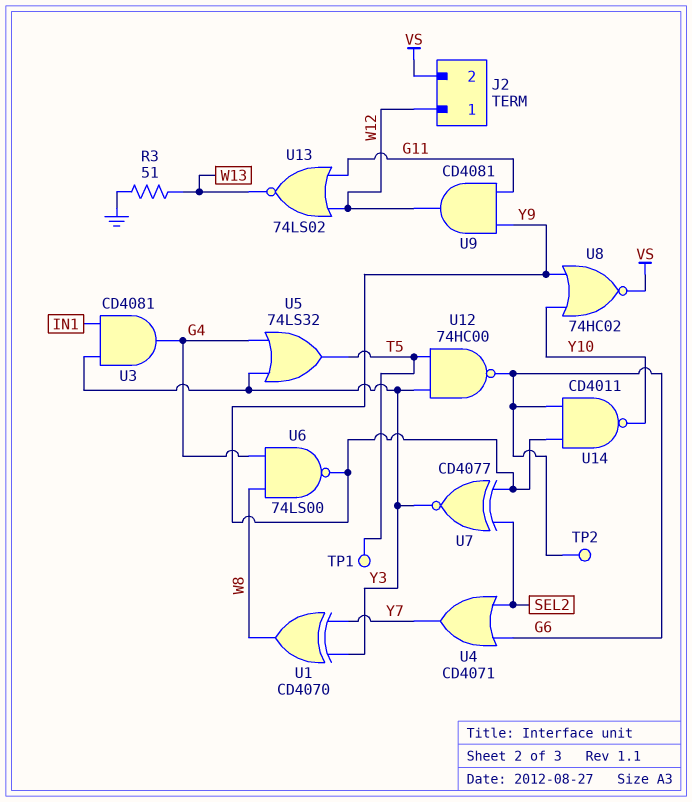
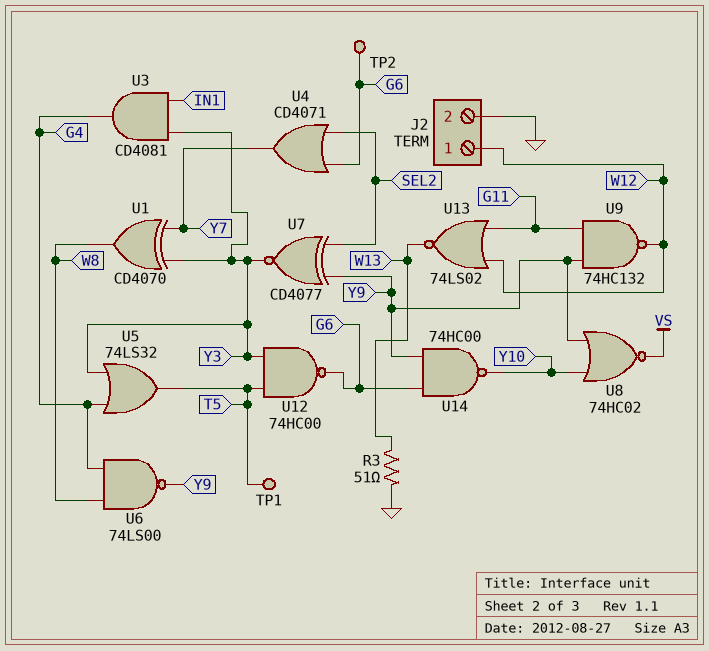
J2 pin 2: VS -> GND
U9: AND CD4081 (in G11, in Y9, out W12) -> NAND 74HC132 (in G11, in Y9, out W12)
U14: NAND CD4011 (in G6, in Y9, out Y10) -> NAND 74HC00 (in G6, in Y9, out Y10)

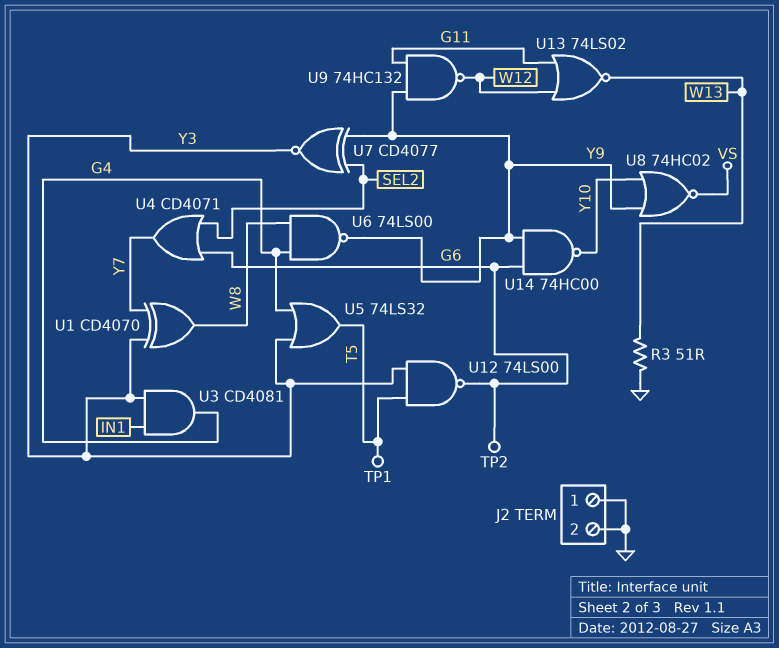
J2 pin 1: W12 -> GND
U12: NAND 74HC00 (in T5, in Y3, out G6) -> NAND 74LS00 (in T5, in Y3, out G6)

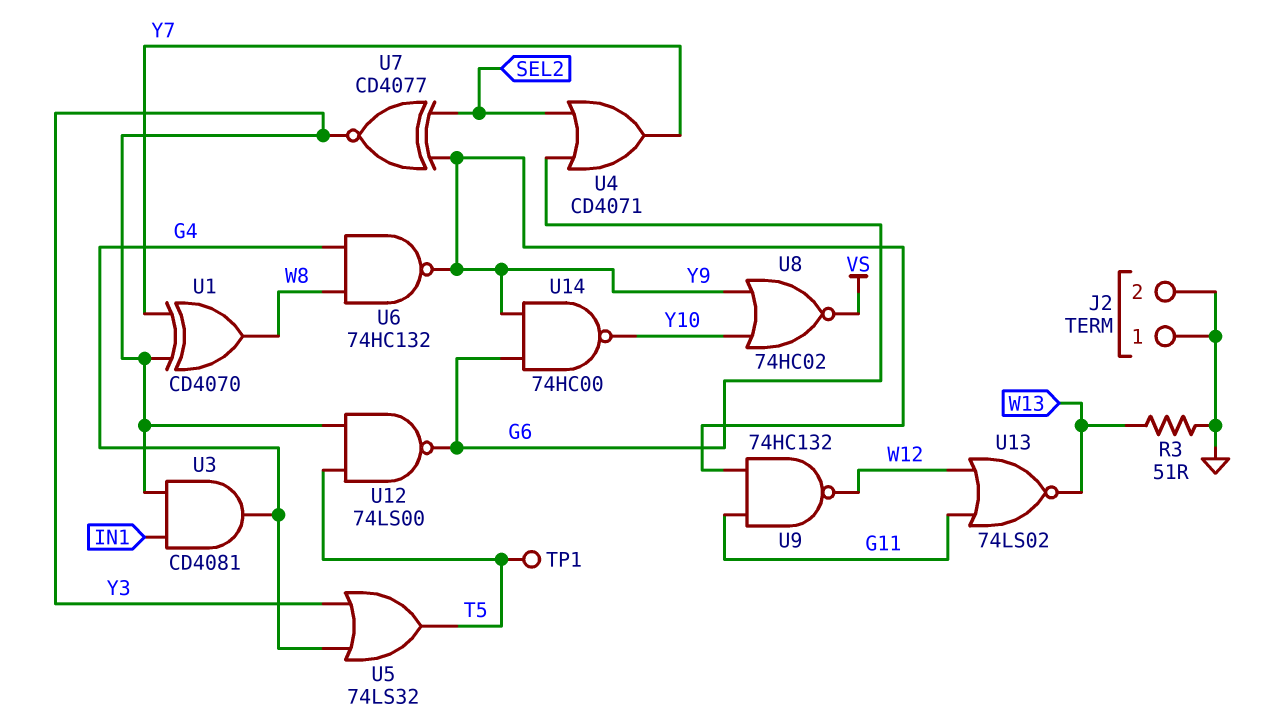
TP2: test point (G6) -> none
U6: NAND 74LS00 (in G4, in W8, out Y9) -> NAND 74HC132 (in G4, in W8, out Y9)

